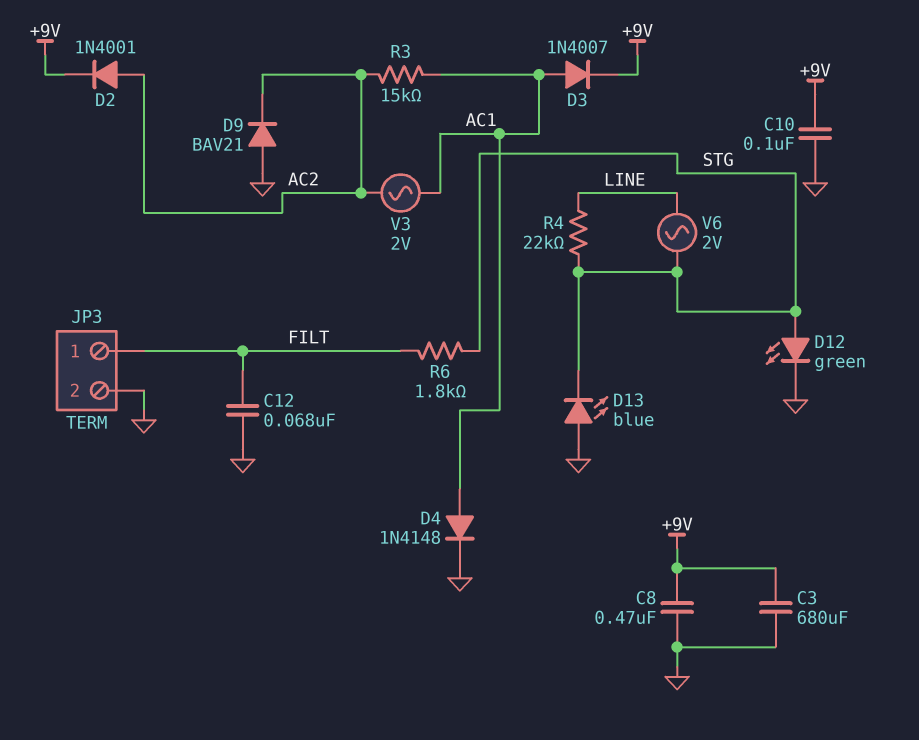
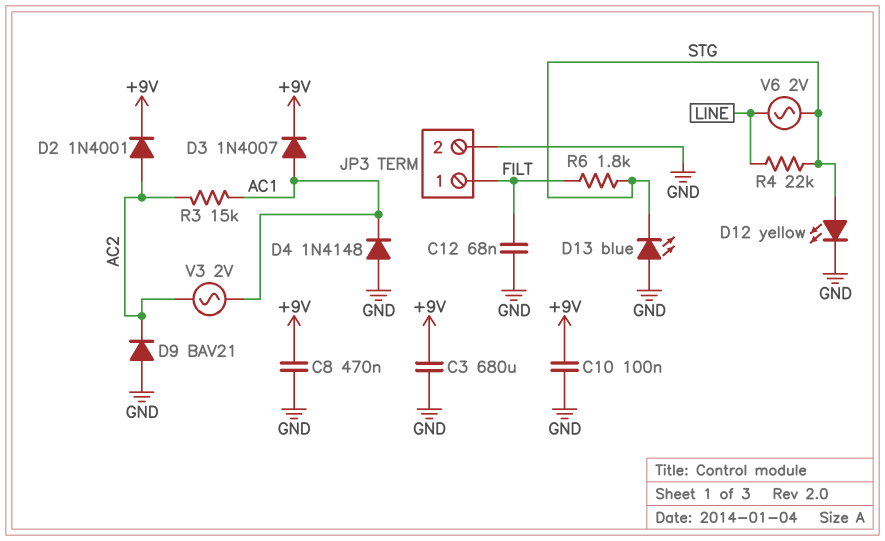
D4: diode 1N4148 (A AC1, K GND) -> diode 1N4148 (A GND, K AC1)
D12: LED green (A STG, K GND) -> LED yellow (A STG, K GND)

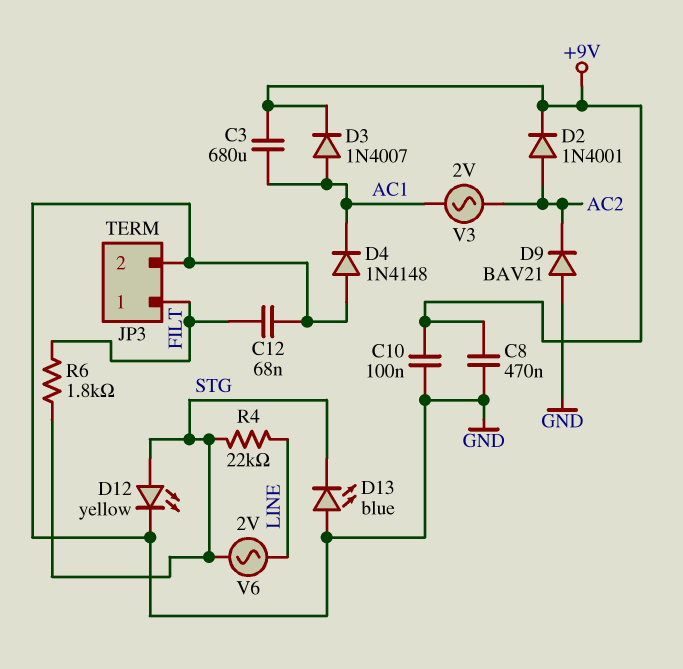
C3: 680uF (+9V, GND) -> 680uF (+9V, AC1)
R3: 15k (AC1, AC2) -> none

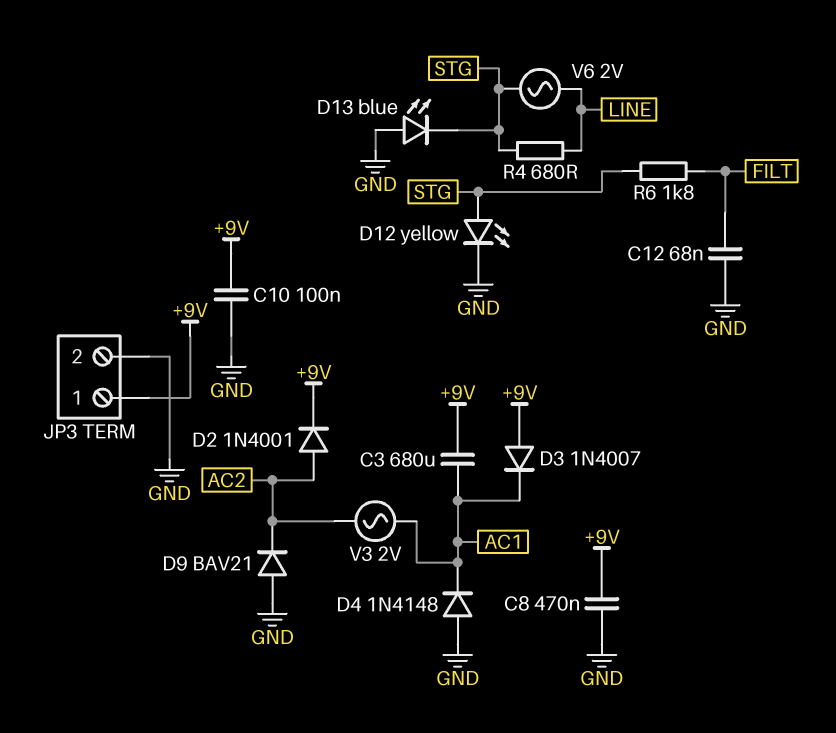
D3: diode 1N4007 (A AC1, K +9V) -> diode 1N4007 (A +9V, K AC1)
JP3 pin 1: FILT -> +9V
R4: 22k (LINE, STG) -> 680 (LINE, STG)

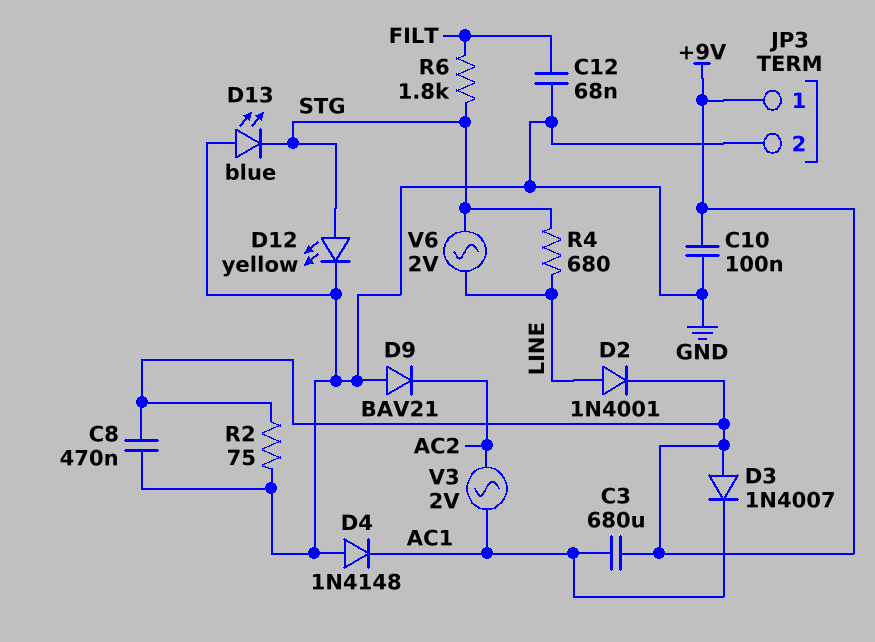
D2: diode 1N4001 (A AC2, K +9V) -> diode 1N4001 (A LINE, K +9V)
R2: none -> 75 (+9V, GND)

